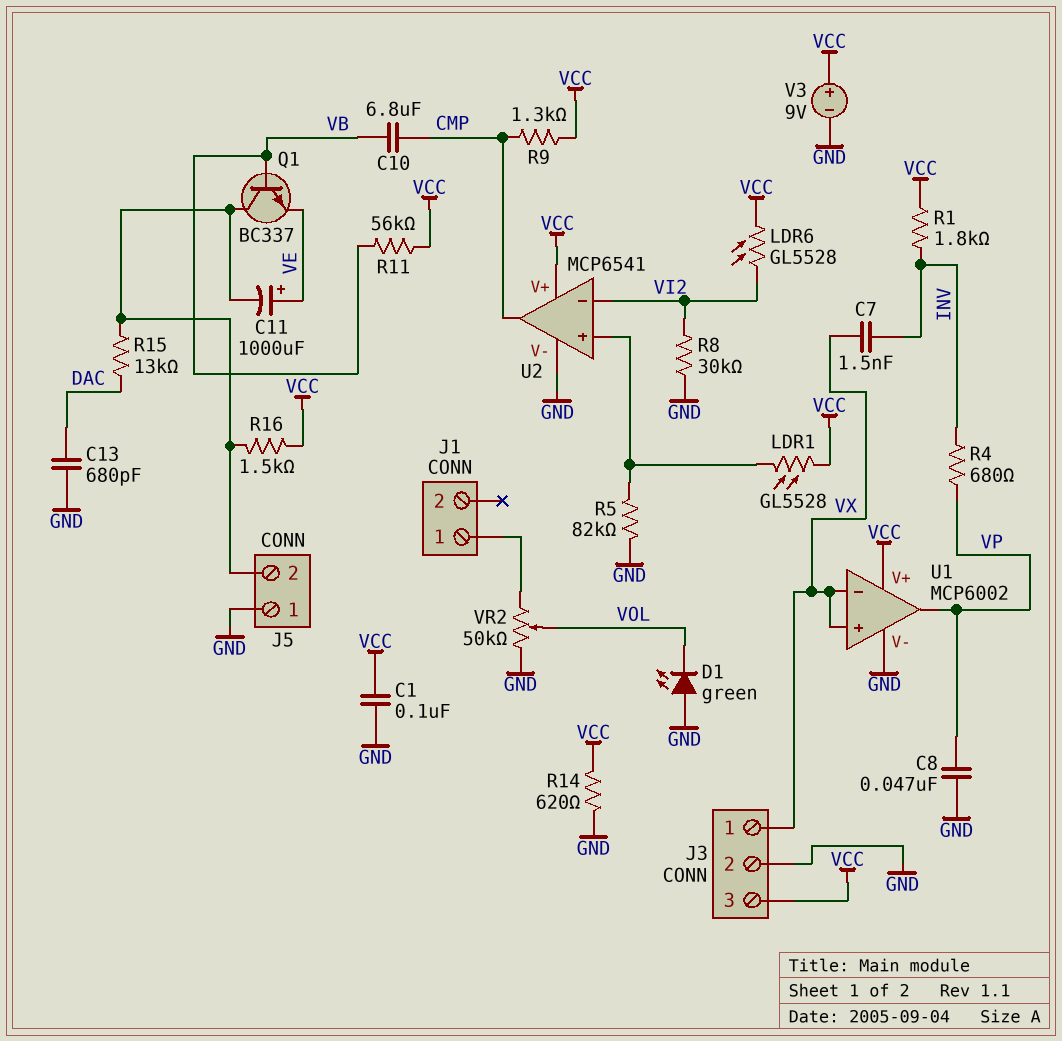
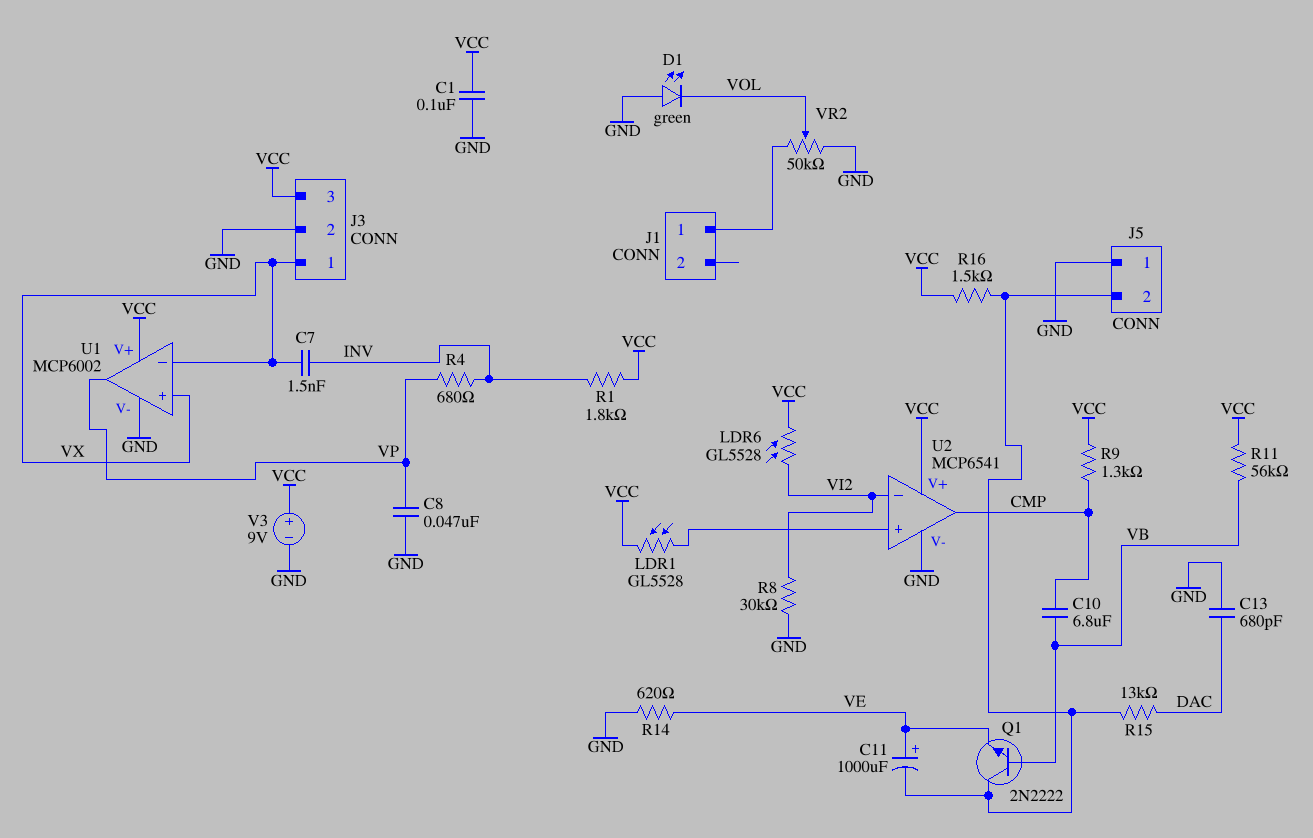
Q1: NPN BC337 (B VB, C J5/2, E VE) -> NPN 2N2222 (B VB, C J5/2, E VE)
R5: 82k (GND, U2/in+) -> none
R14: 620 (GND, VCC) -> 620 (GND, VE)

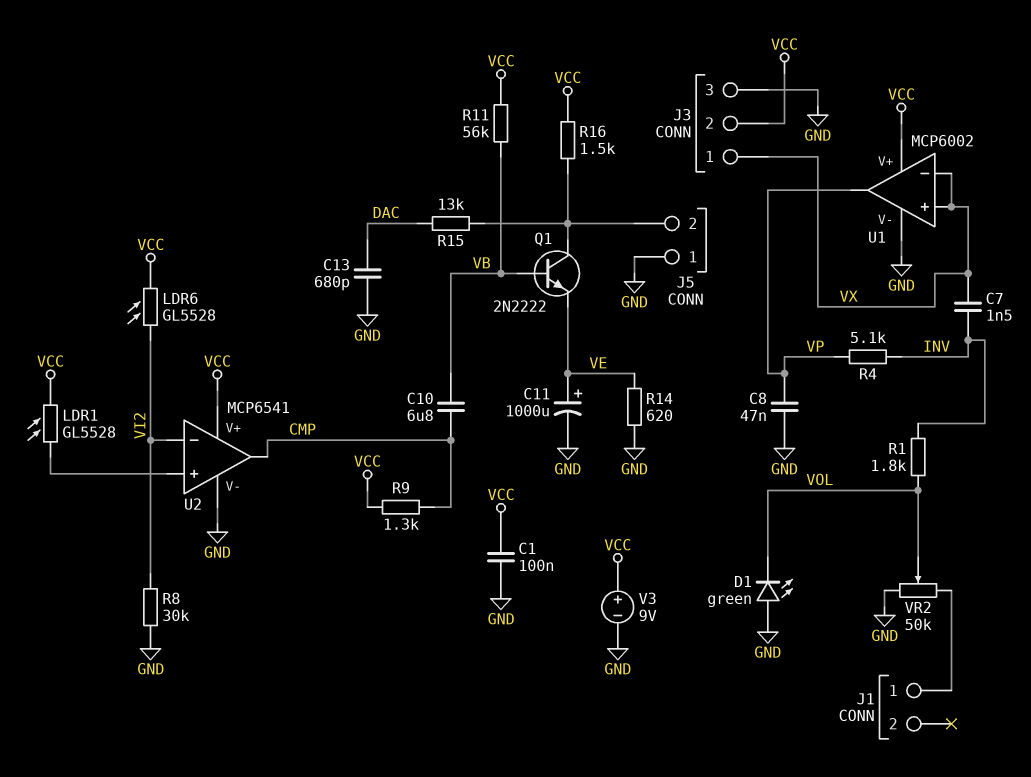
C11: 1000uF (plus VE, minus J5/2) -> 1000uF (plus VE, minus GND)
J3 pin 2: GND -> VCC
J3 pin 3: VCC -> GND
R1: 1.8k (INV, VCC) -> 1.8k (INV, VOL)
R4: 680 (INV, VP) -> 5.1k (INV, VP)

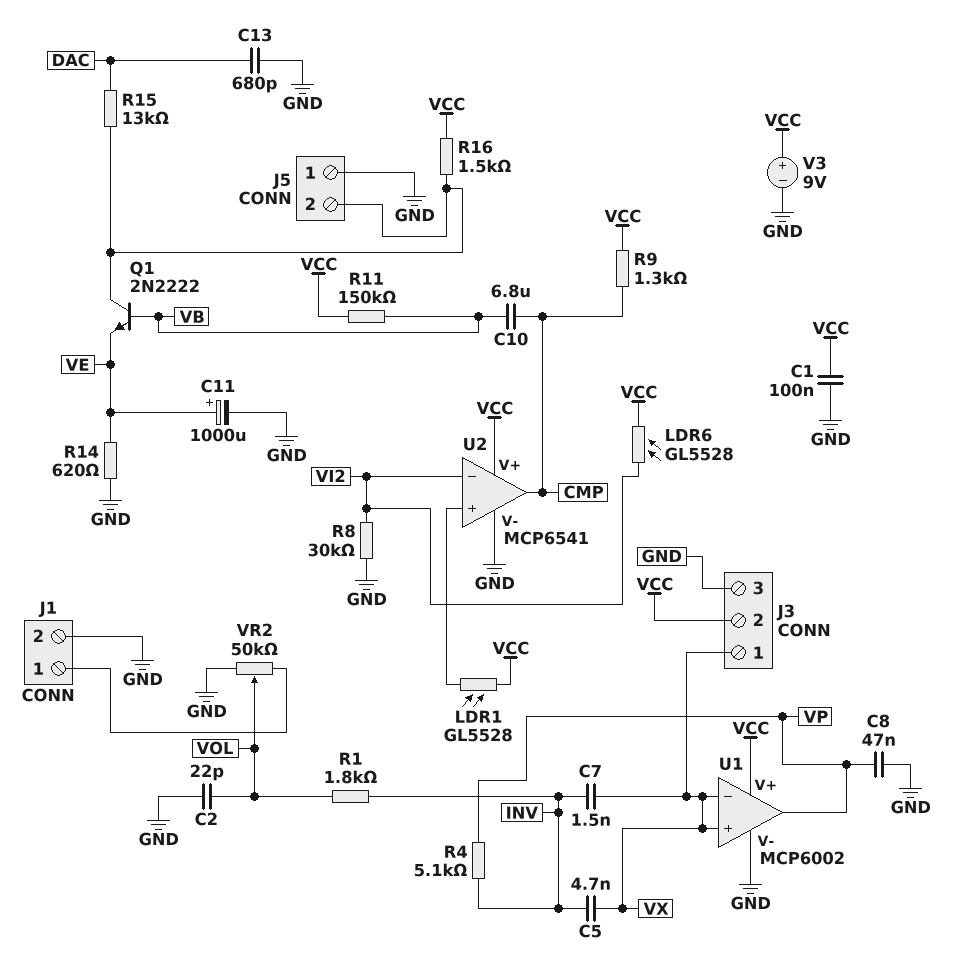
C2: none -> 22pF (GND, VOL)
C5: none -> 4.7nF (INV, VX)
D1: LED green (A GND, K VOL) -> none
J1 pin 2: none -> GND
R11: 56k (VB, VCC) -> 150k (VB, VCC)

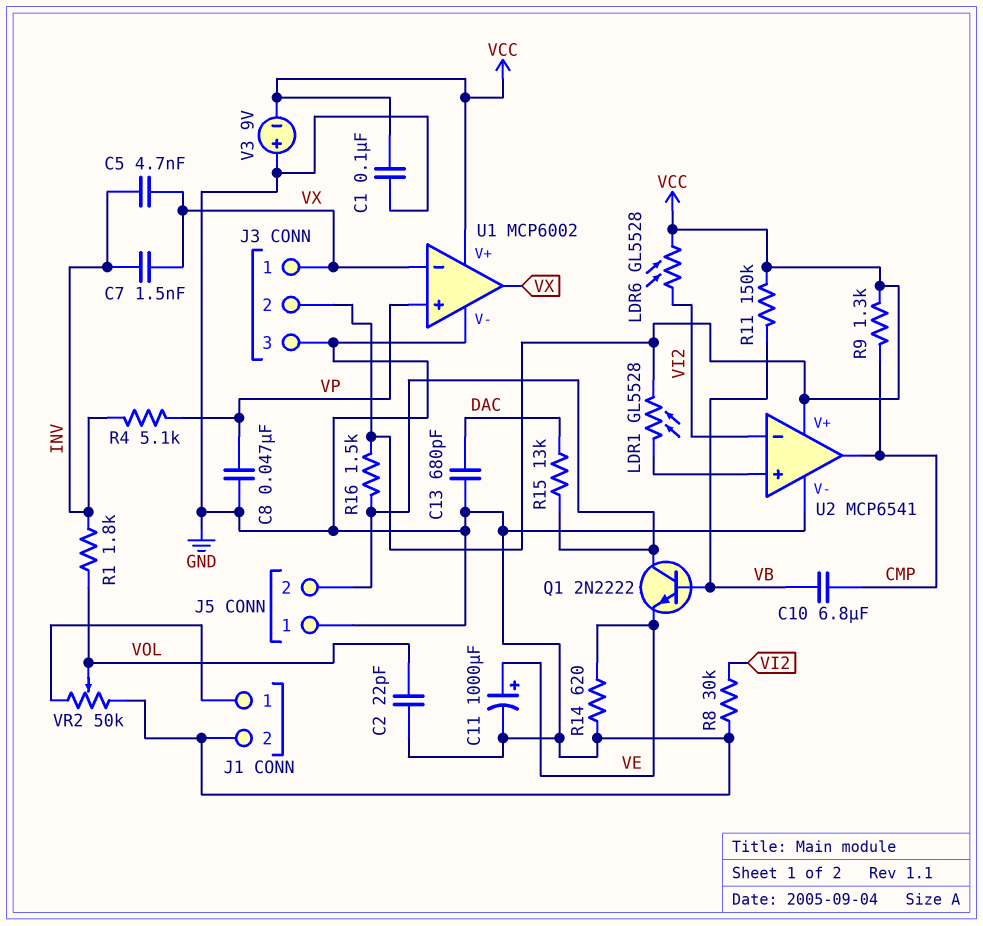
U1 pin in+: VX -> VP
U1 pin out: VP -> VX
V3: 9V (plus VCC, minus GND) -> 9V (plus GND, minus VCC)

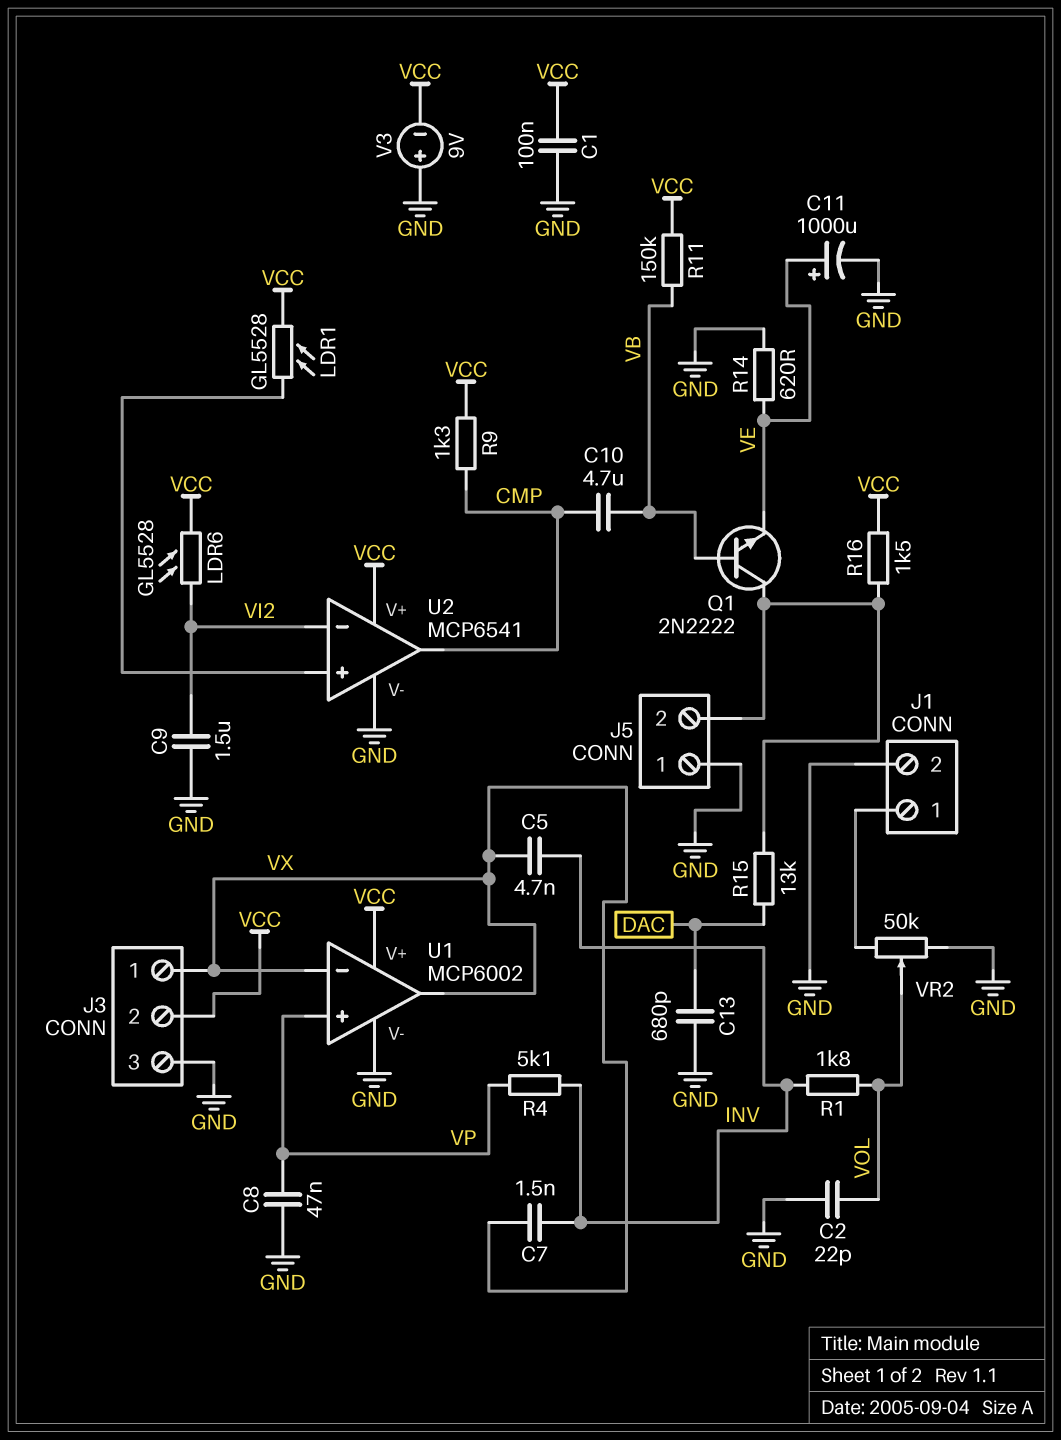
C9: none -> 1.5uF (GND, VI2)
C10: 6.8uF (CMP, VB) -> 4.7uF (CMP, VB)
R8: 30k (GND, VI2) -> none

